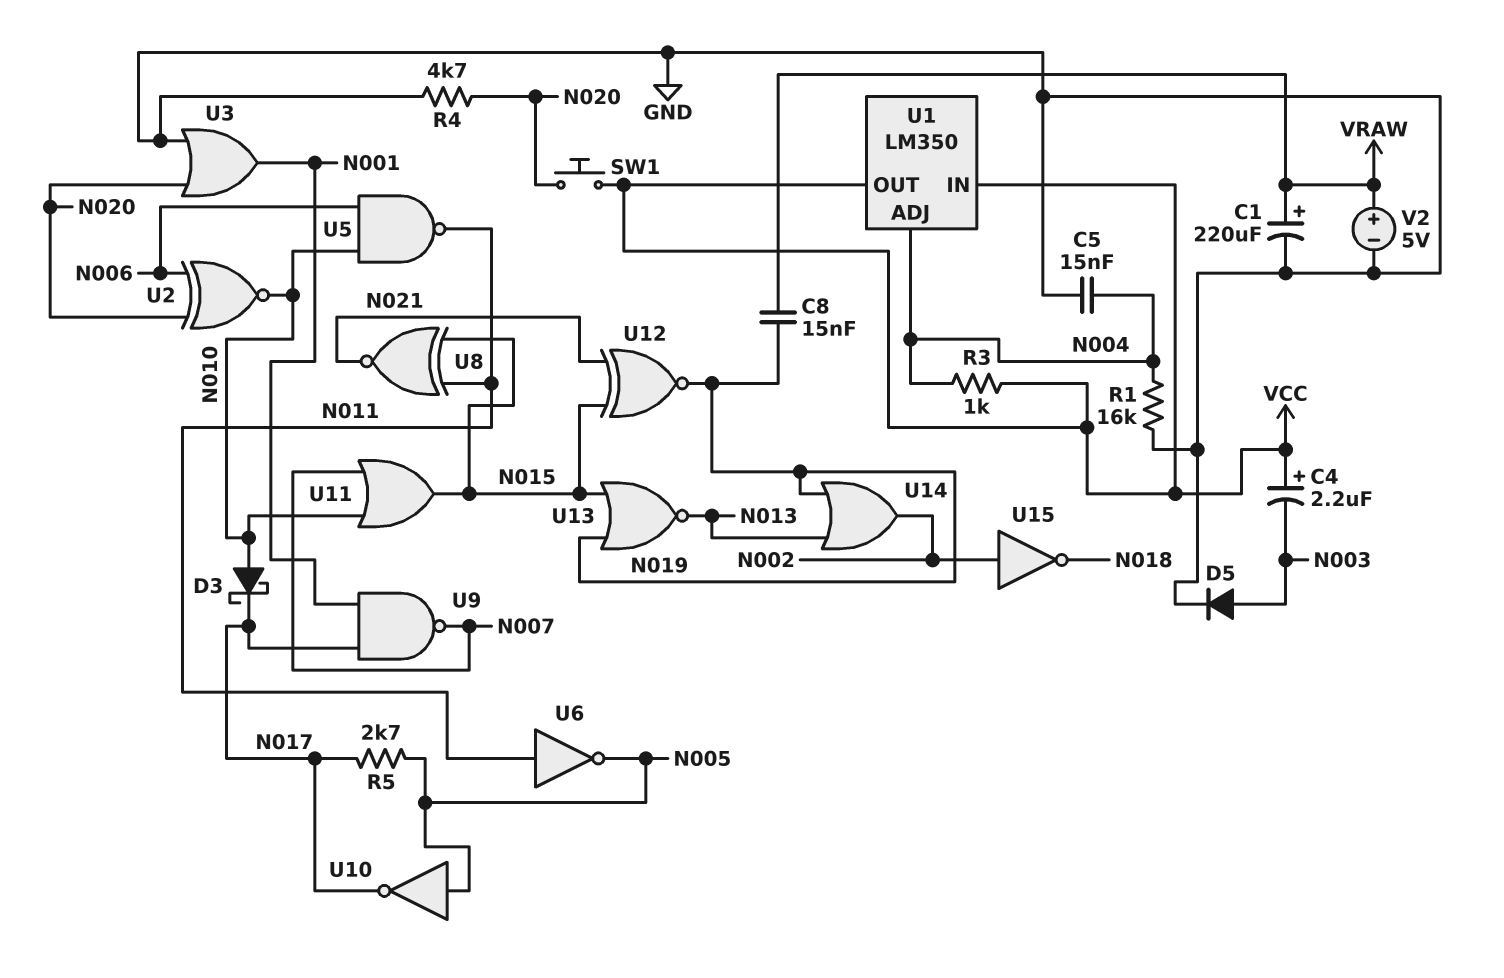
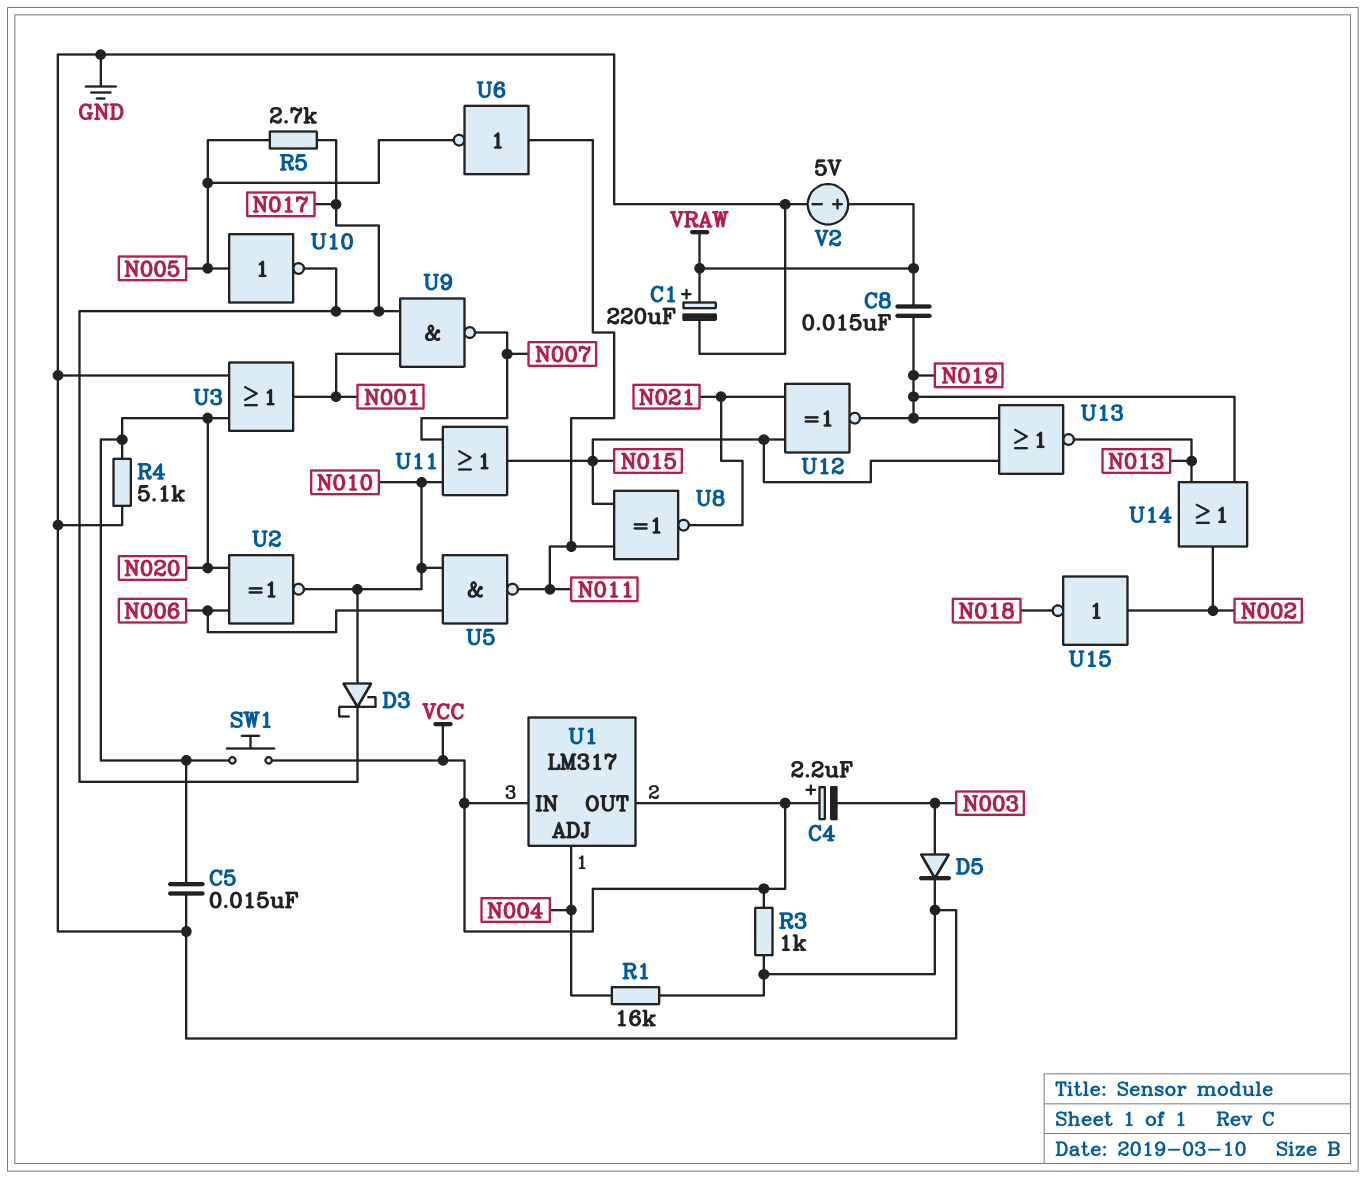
C5: 15nF (GND, N004) -> 15nF (GND, N020)
R3: 1k (N004, VCC) -> 1k (GND, VCC)
R4: 4.7k (GND, N020) -> 5.1k (GND, N020)
U1: LM350 -> LM317

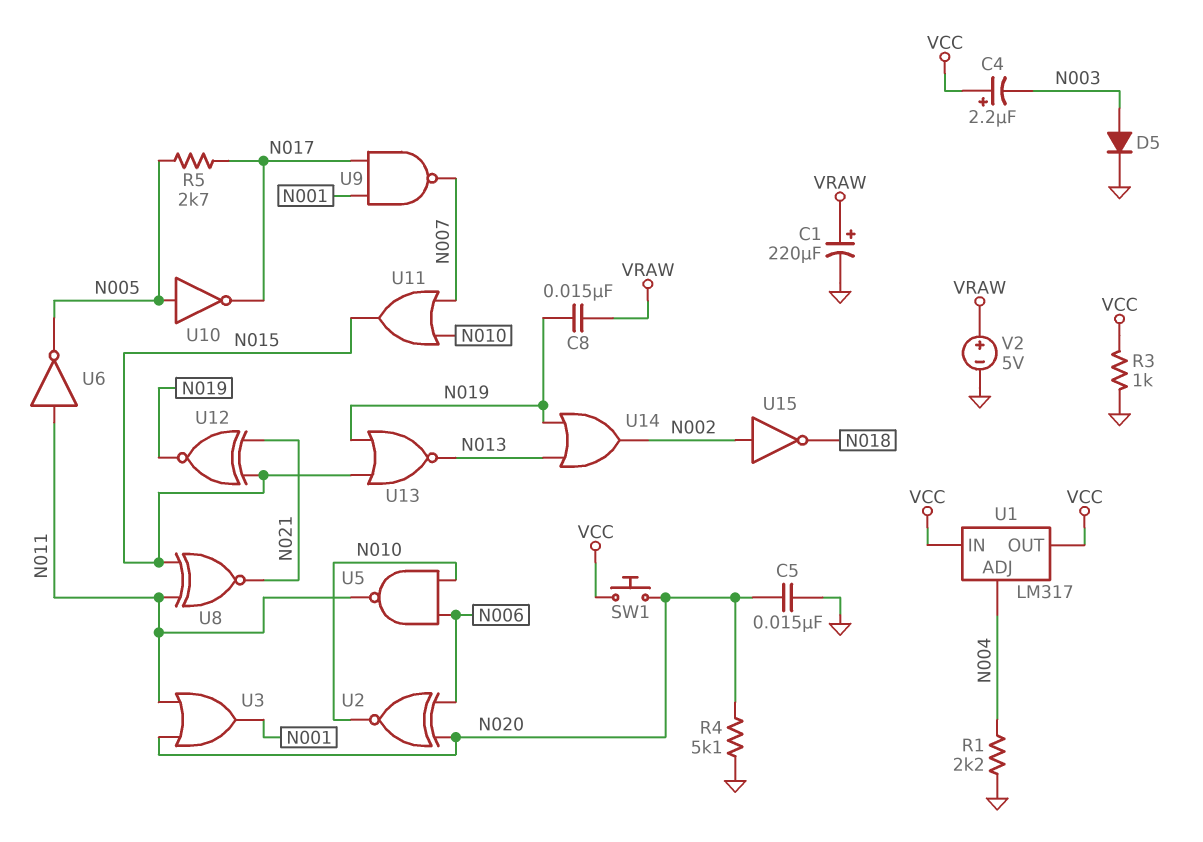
D3: schottky (A N010, K N017) -> none
R1: 16k (GND, N004) -> 2.2k (GND, N004)
U3: OR (in GND, in N020, out N001) -> OR (in N011, in N020, out N001)

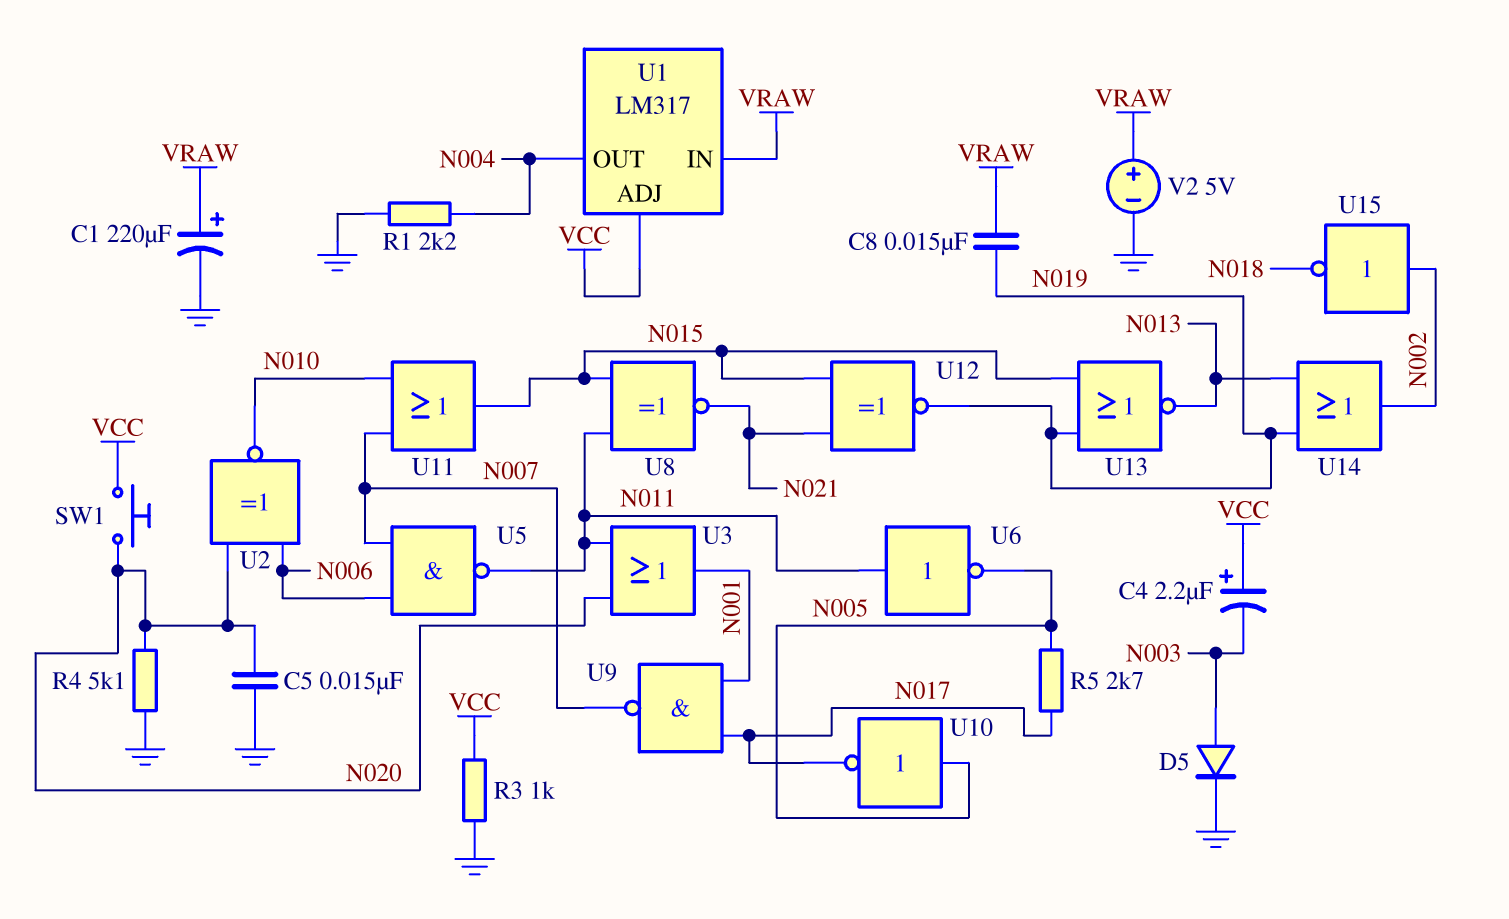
U1 pin ADJ: N004 -> VCC
U1 pin IN: VCC -> VRAW
U1 pin OUT: VCC -> N004
U5: NAND (in N006, in N010, out N011) -> NAND (in N006, in N007, out N011)

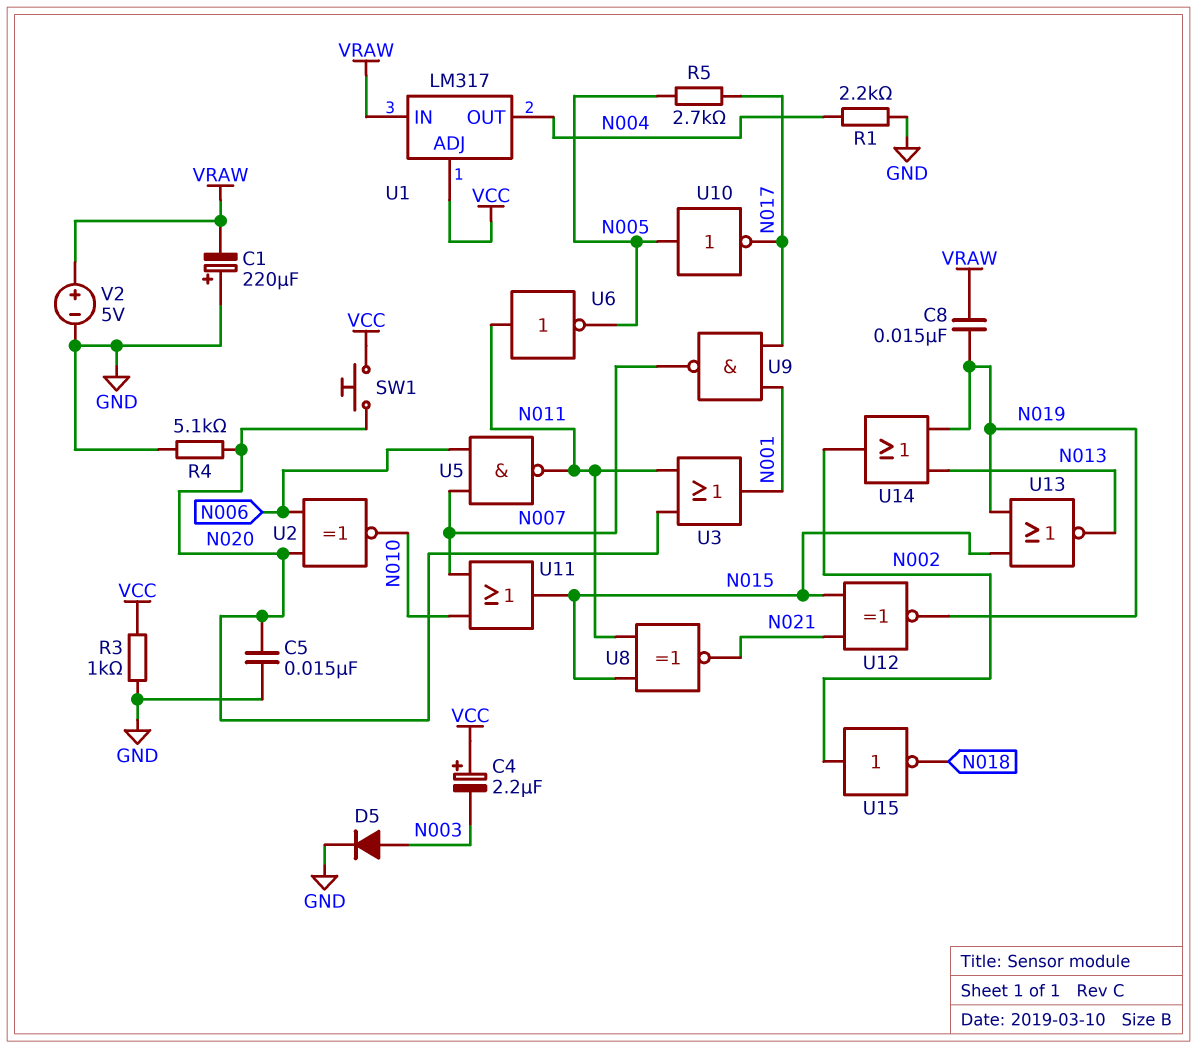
C1: 220uF (plus VRAW, minus GND) -> 220uF (plus GND, minus VRAW)

